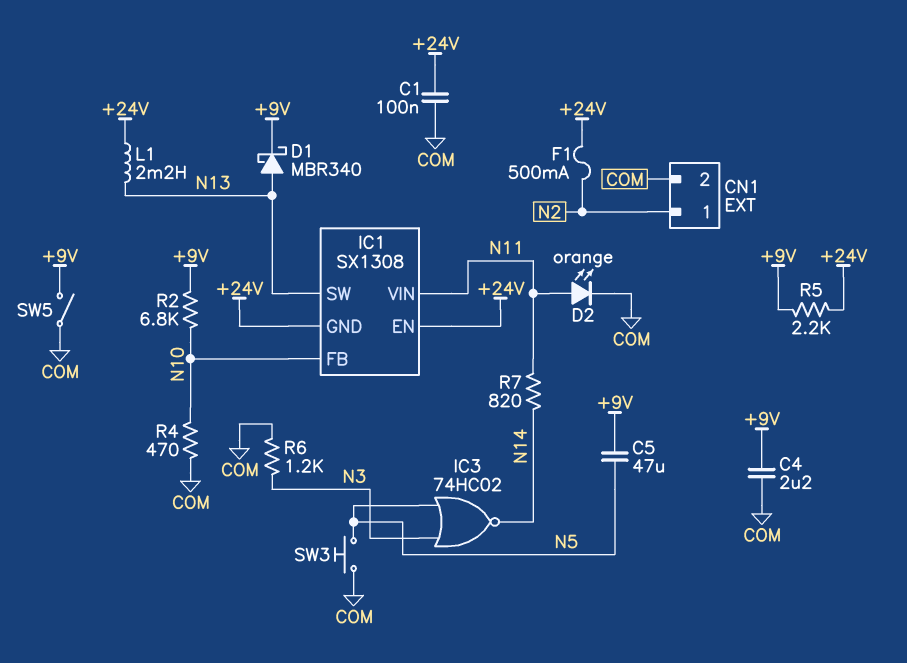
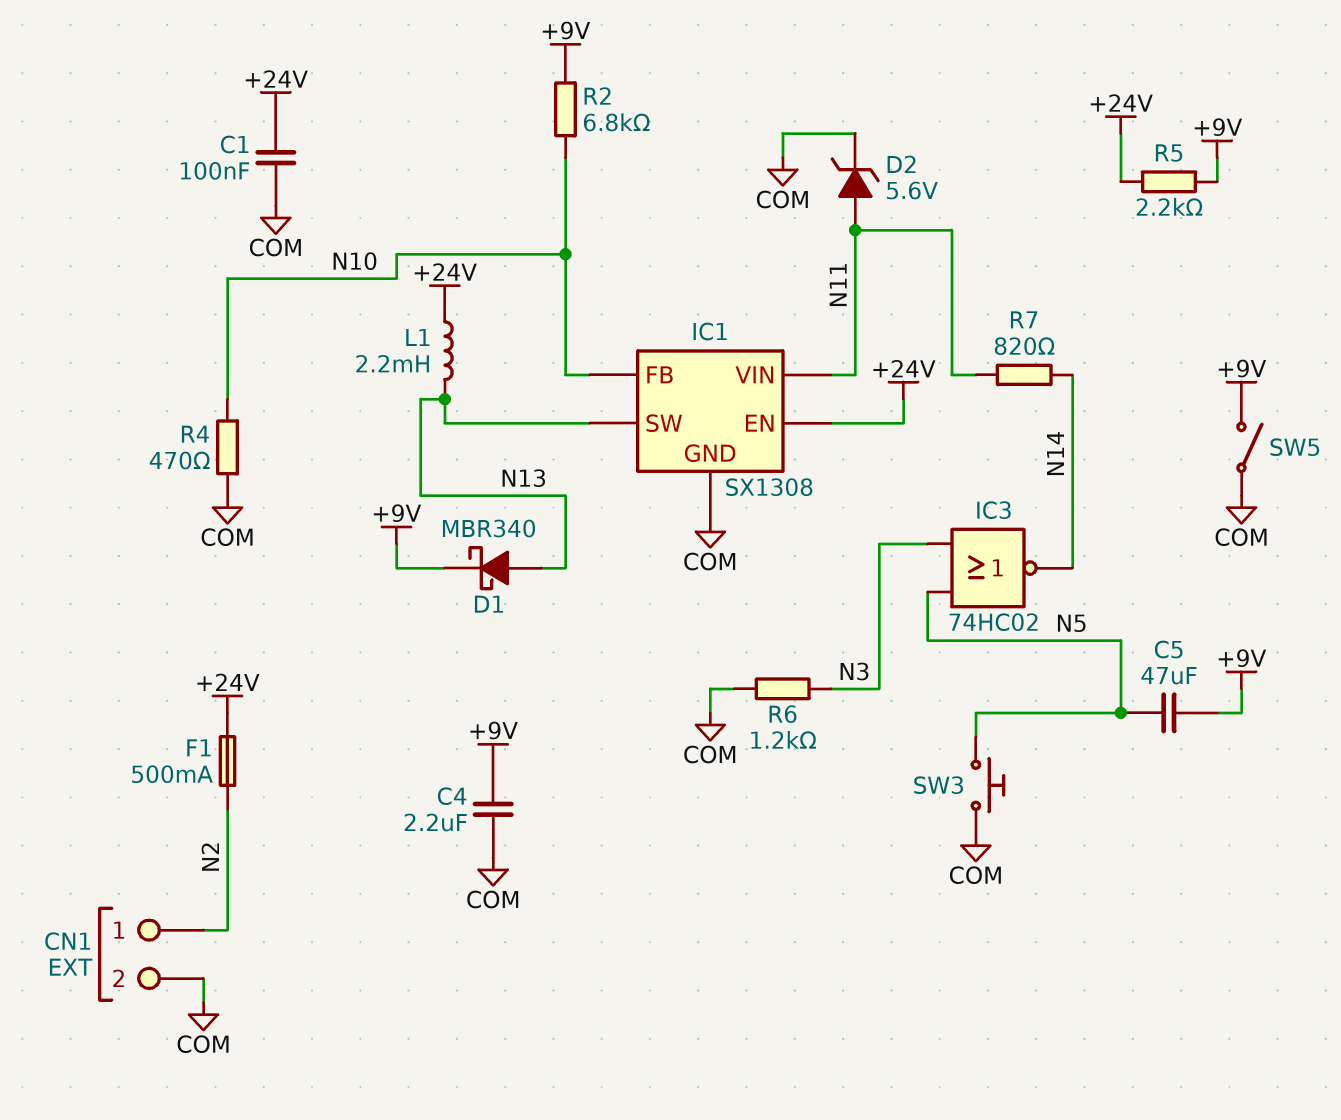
D2: LED orange (A N11, K COM) -> zener 5.6V (A N11, K COM)
IC1 pin GND: +24V -> COM

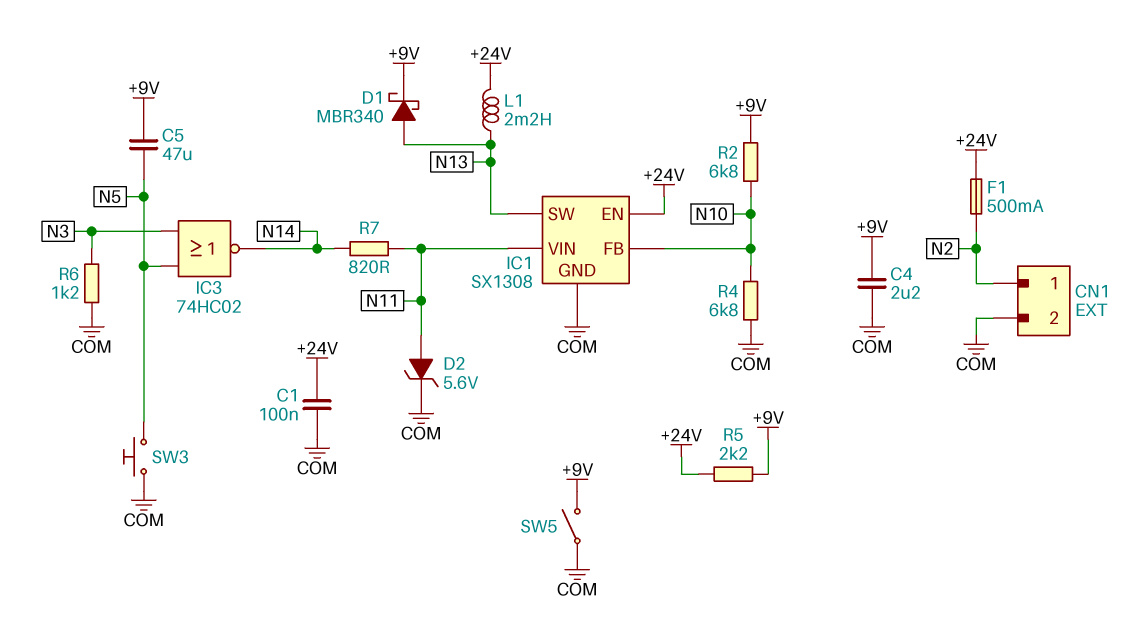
R4: 470 (COM, N10) -> 6.8k (COM, N10)

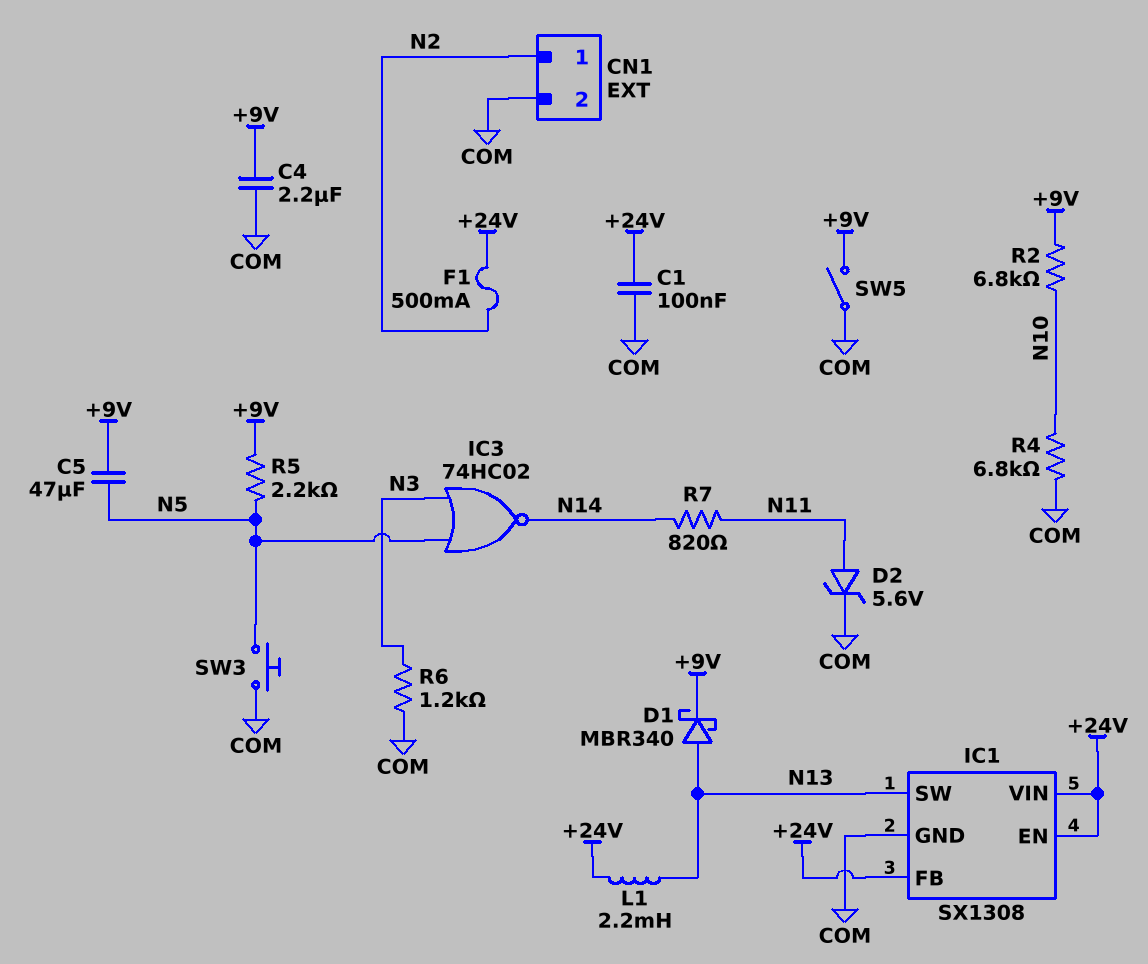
IC1 pin FB: N10 -> +24V
IC1 pin VIN: N11 -> +24V
R5: 2.2k (+9V, +24V) -> 2.2k (+9V, N5)

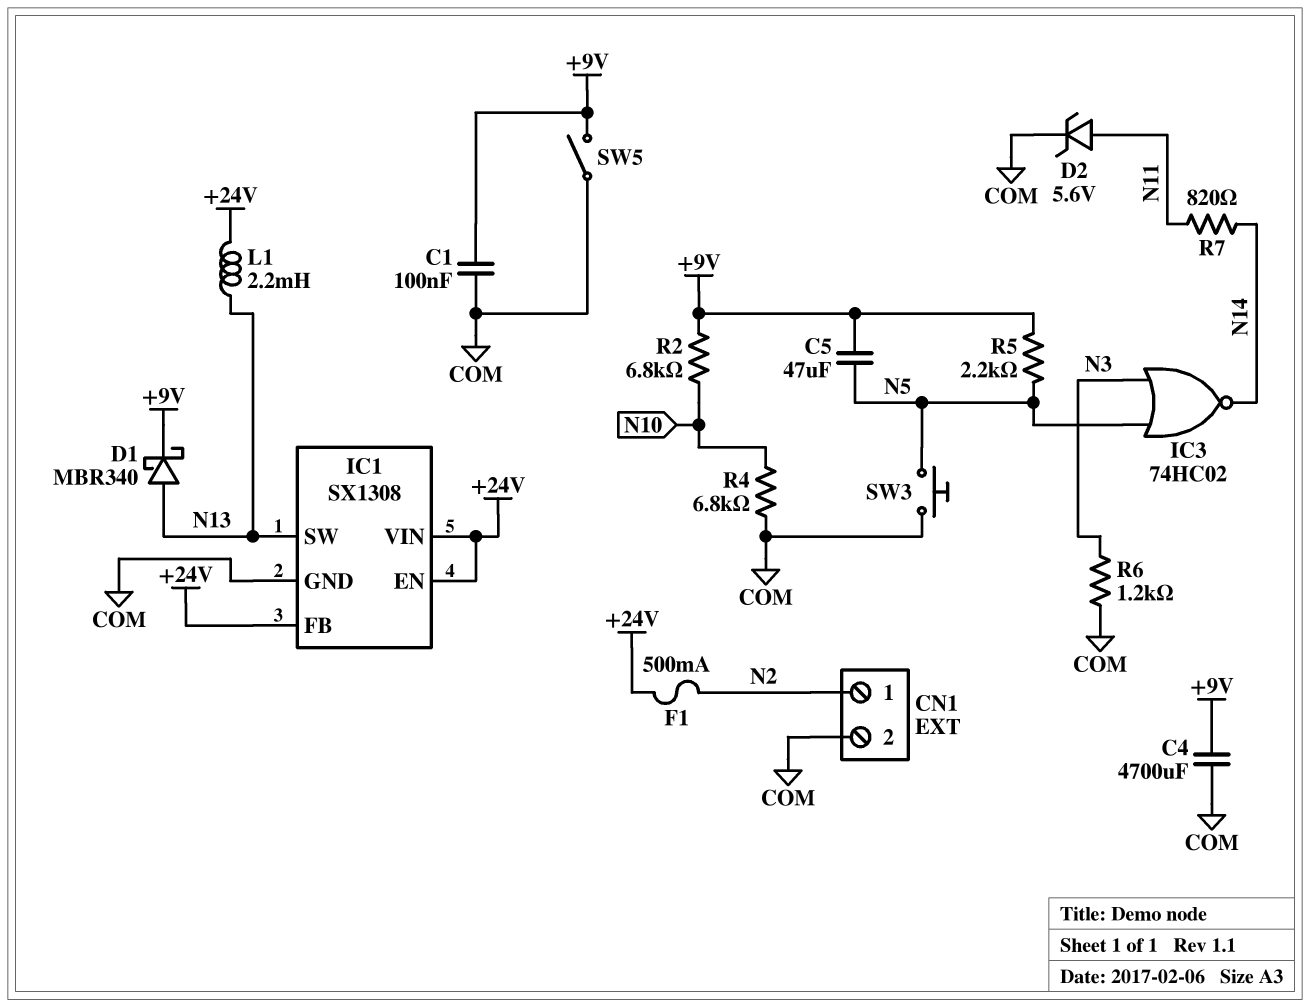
C1: 100nF (+24V, COM) -> 100nF (+9V, COM)
C4: 2.2uF (+9V, COM) -> 4700uF (+9V, COM)

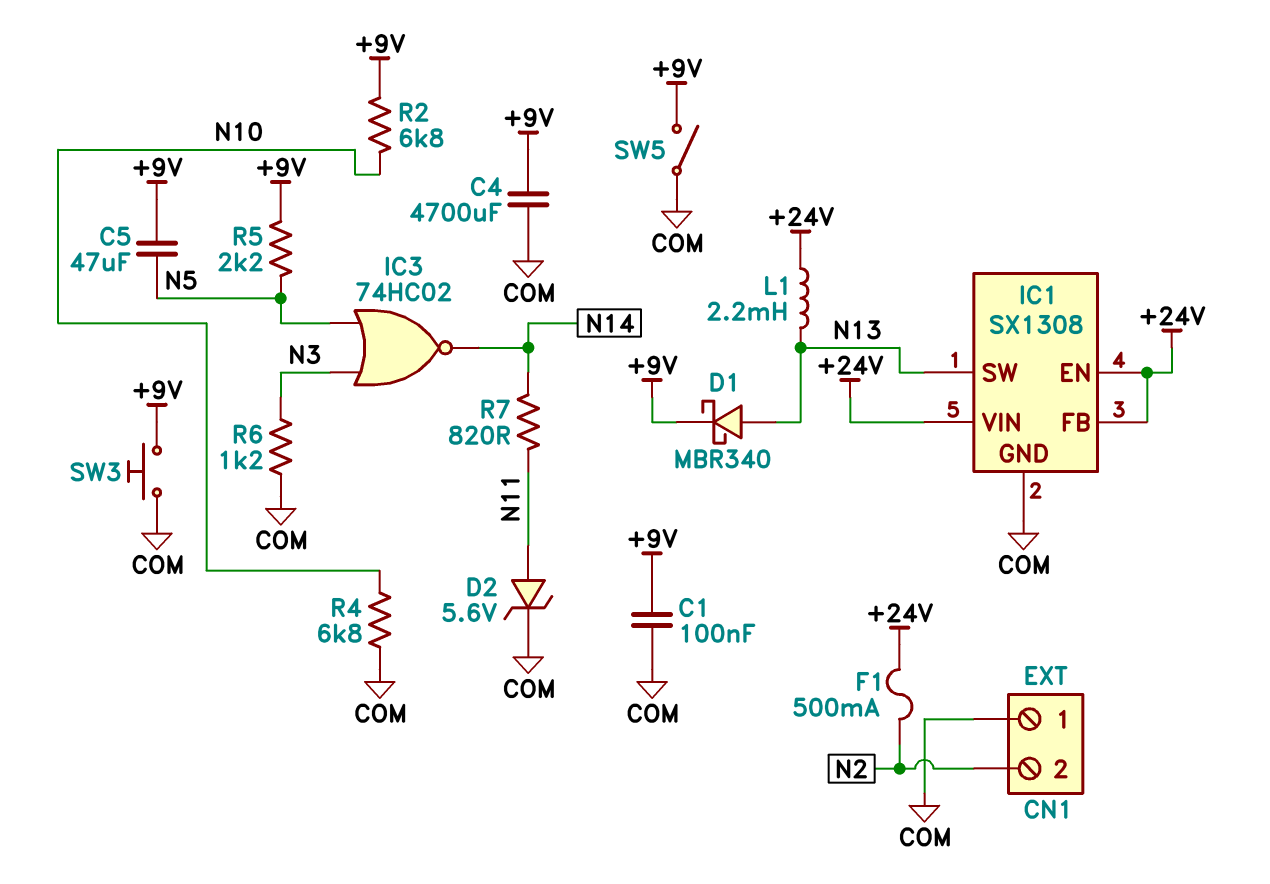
CN1 pin 1: N2 -> COM
CN1 pin 2: COM -> N2
SW3: button (COM, N5) -> button (+9V, COM)

